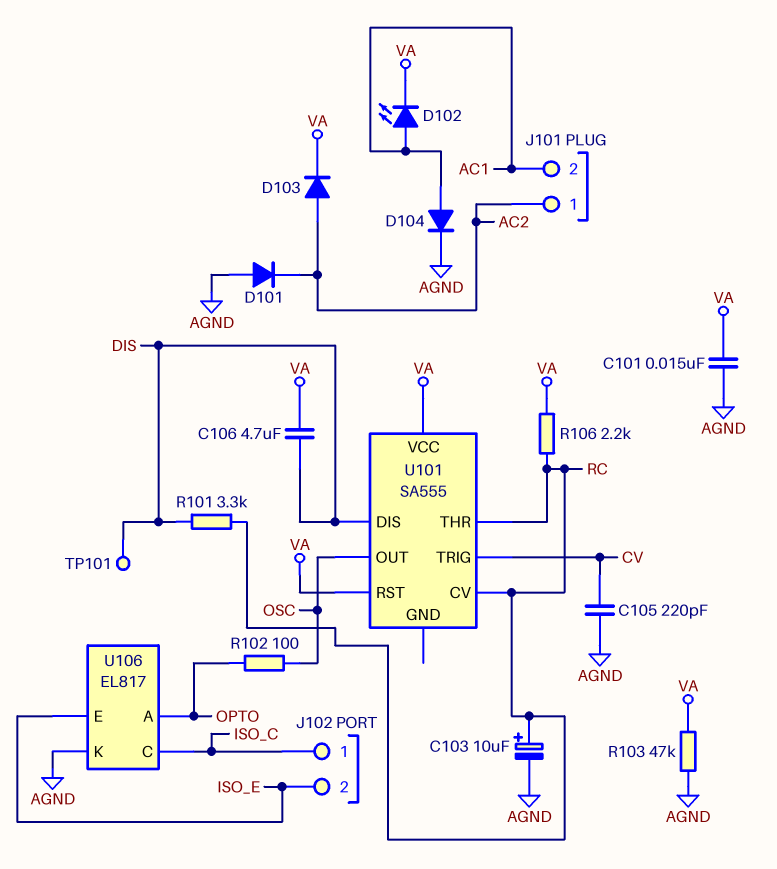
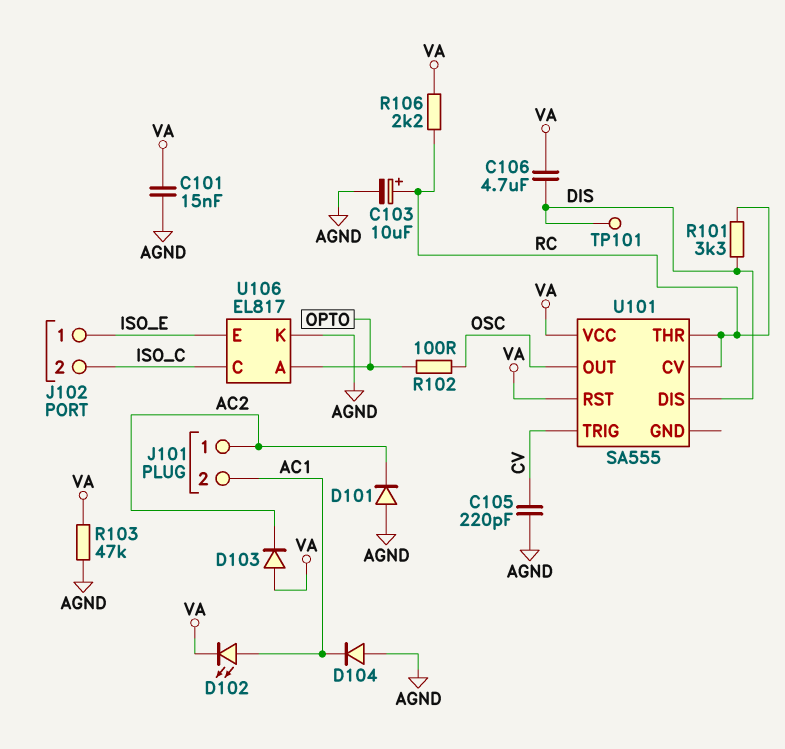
D103: diode (A AC2, K VA) -> diode (A VA, K AC2)
D104: diode (A AC1, K AGND) -> diode (A AGND, K AC1)
J102 pin 1: ISO_C -> ISO_E
J102 pin 2: ISO_E -> ISO_C

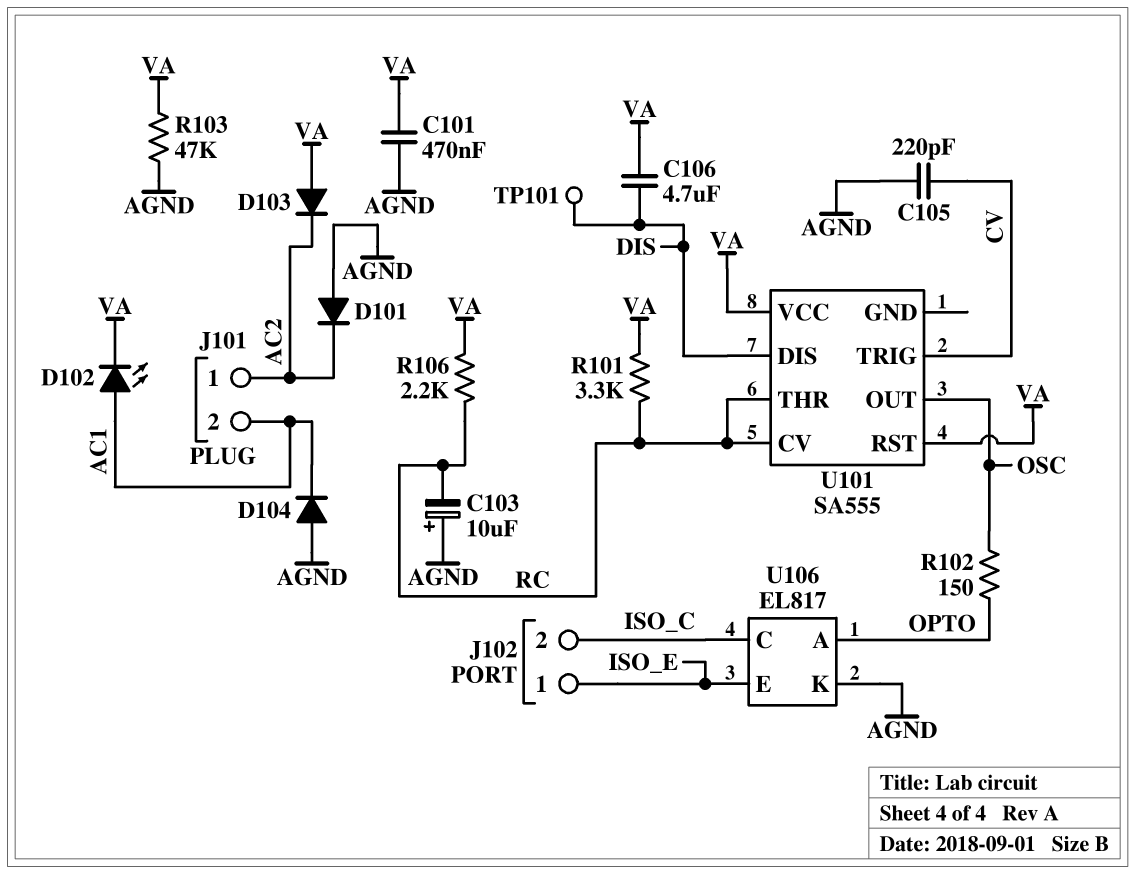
C101: 15nF (AGND, VA) -> 470nF (AGND, VA)
C103: 10uF (plus RC, minus AGND) -> 10uF (plus AGND, minus RC)
R101: 3.3k (DIS, RC) -> 3.3k (RC, VA)
R102: 100 (OPTO, OSC) -> 150 (OPTO, OSC)

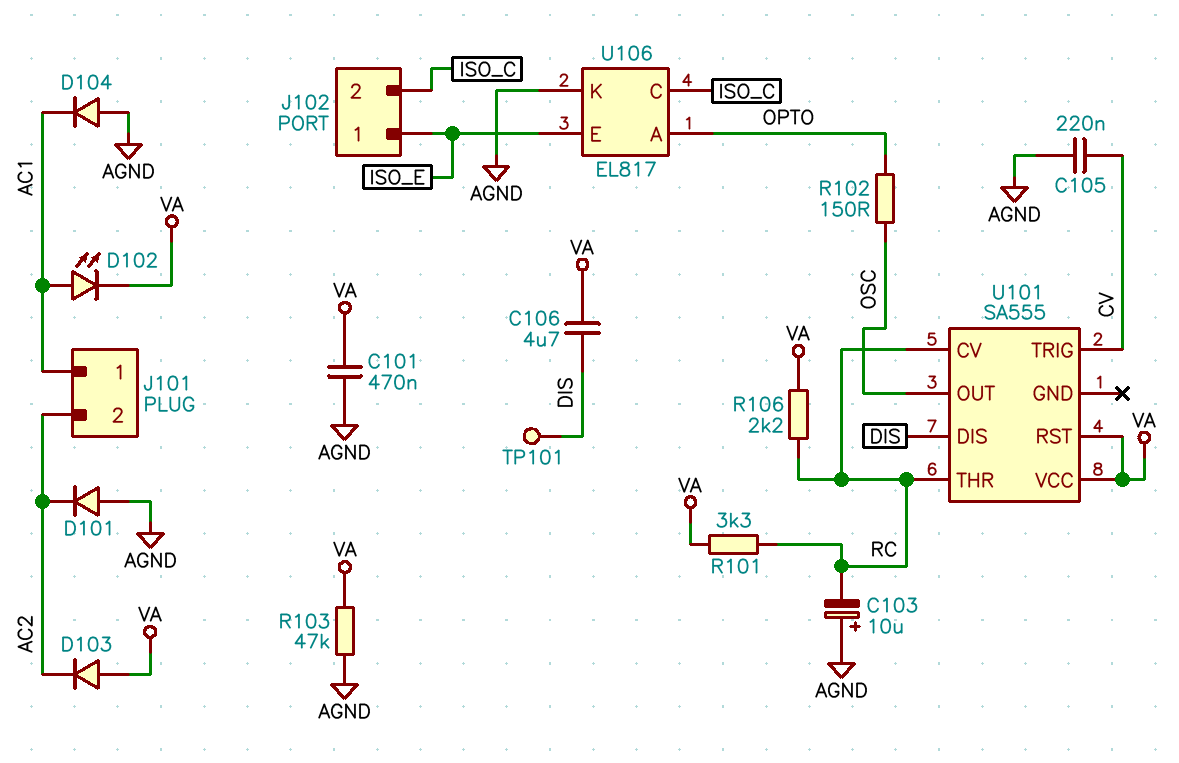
C105: 220pF (AGND, CV) -> 220nF (AGND, CV)
J101 pin 1: AC2 -> AC1
J101 pin 2: AC1 -> AC2

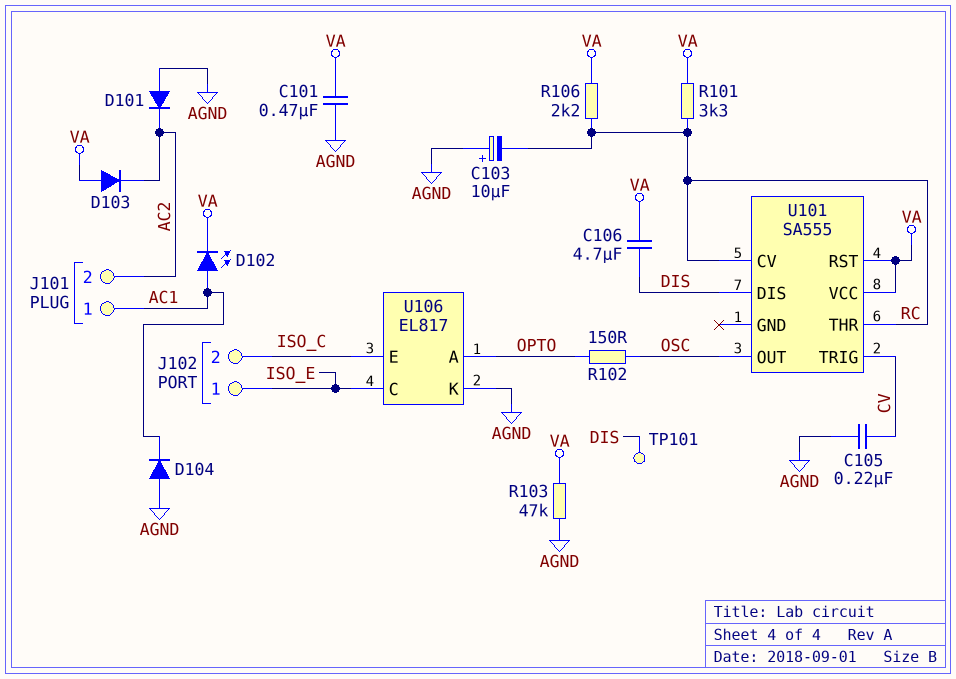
U106 pin C: ISO_C -> ISO_E
U106 pin E: ISO_E -> ISO_C

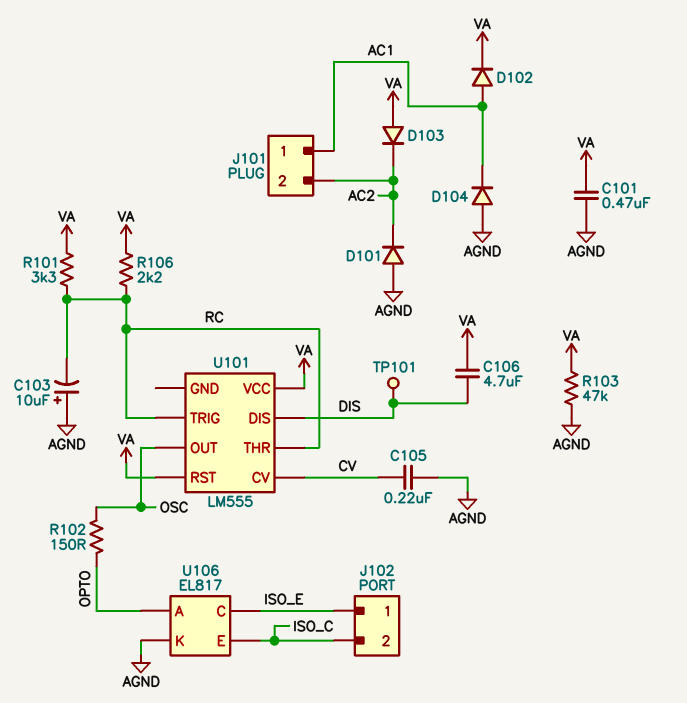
D102: LED (A AC1, K VA) -> diode (A AC1, K VA)
U101: SA555 -> LM555
U101 pin CV: RC -> CV
U101 pin TRIG: CV -> RC

